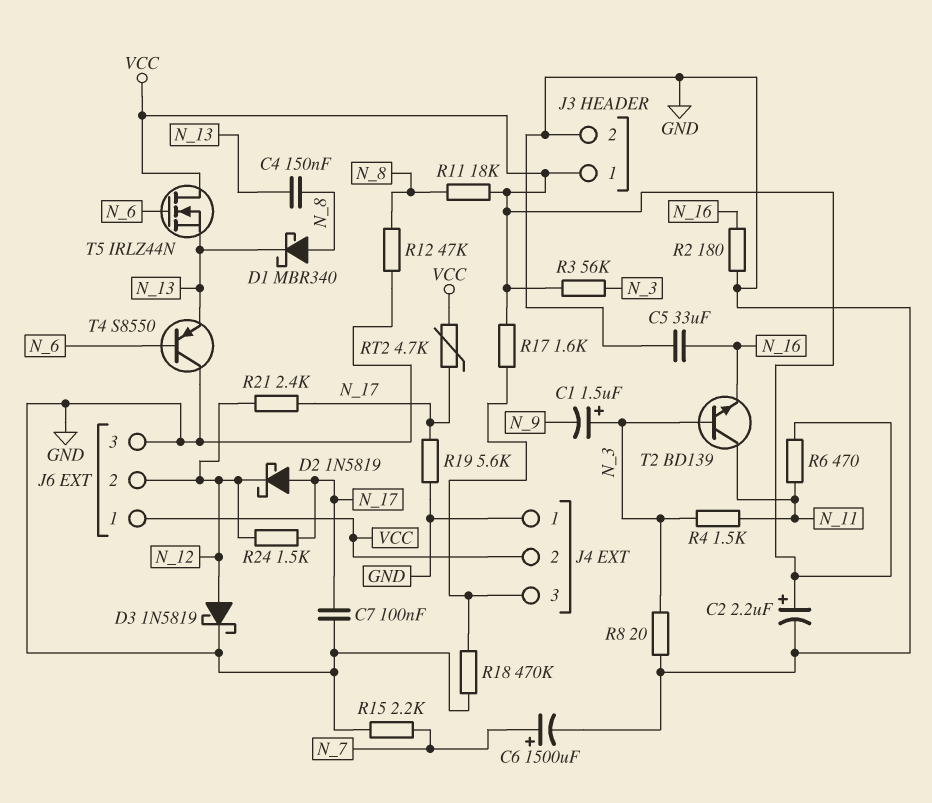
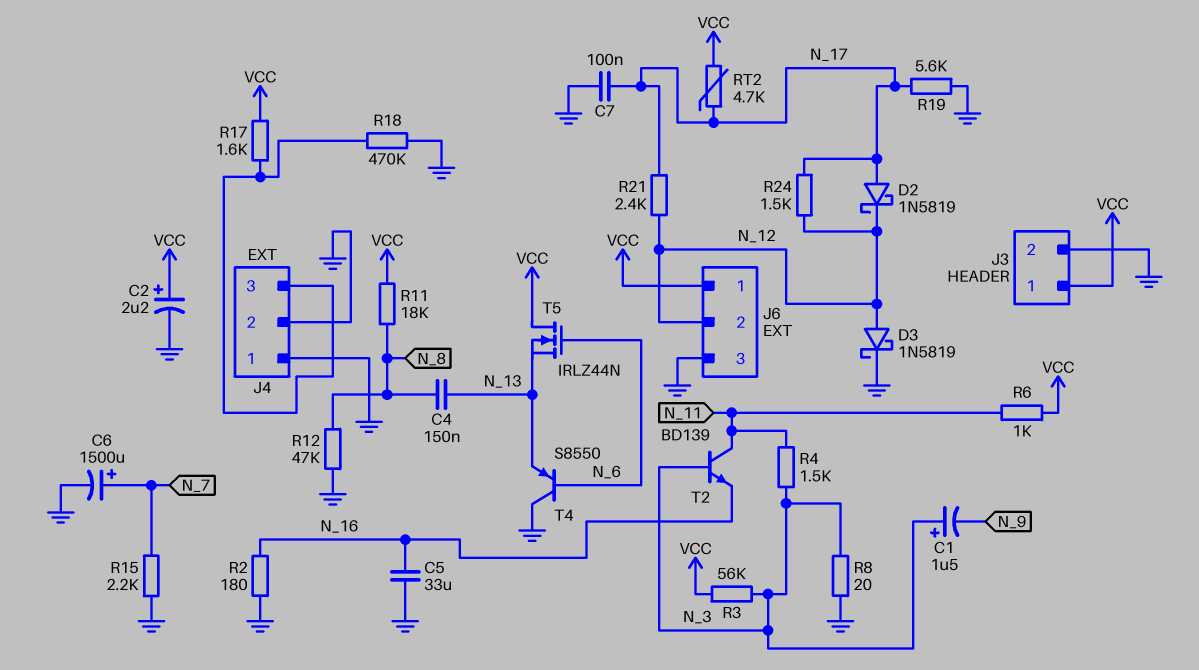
D1: schottky MBR340 (A N_8, K N_13) -> none
J4 pin 2: VCC -> GND
R6: 470 (N_11, VCC) -> 1k (N_11, VCC)

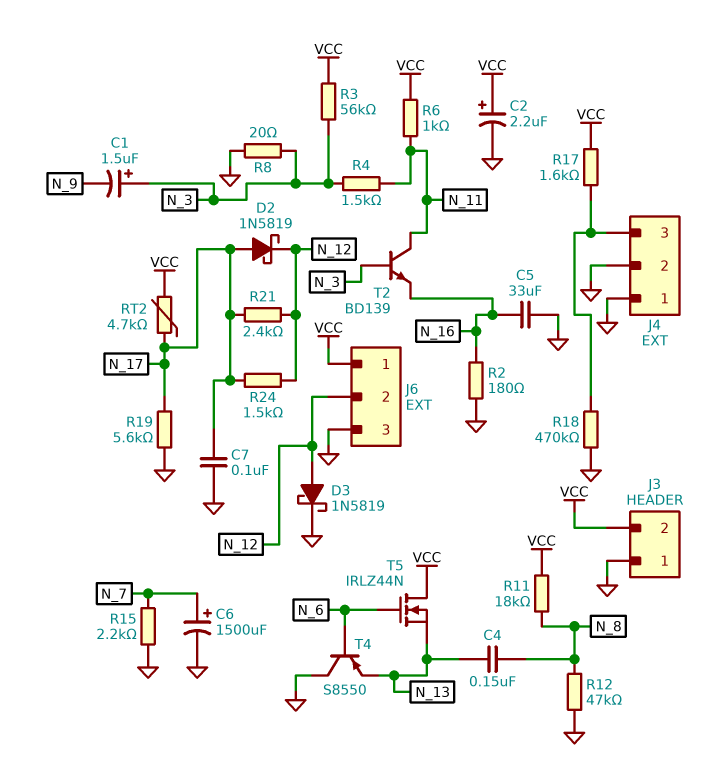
J3 pin 1: VCC -> GND
J3 pin 2: GND -> VCC

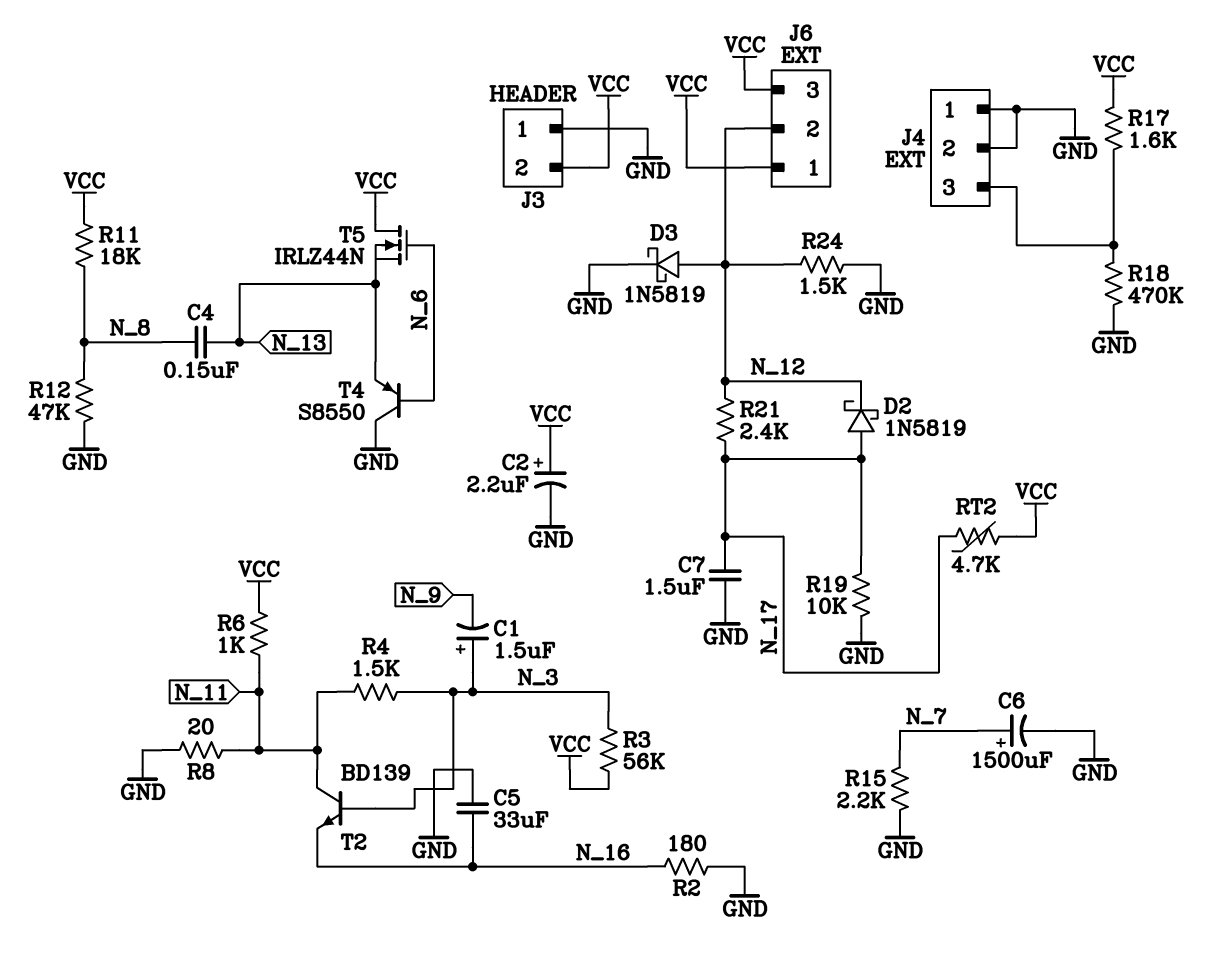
C7: 100nF (GND, N_17) -> 1.5uF (GND, N_17)
J6 pin 3: GND -> VCC
R8: 20 (GND, N_3) -> 20 (GND, N_11)
R19: 5.6k (GND, N_17) -> 10k (GND, N_17)
R24: 1.5k (N_12, N_17) -> 1.5k (GND, N_12)

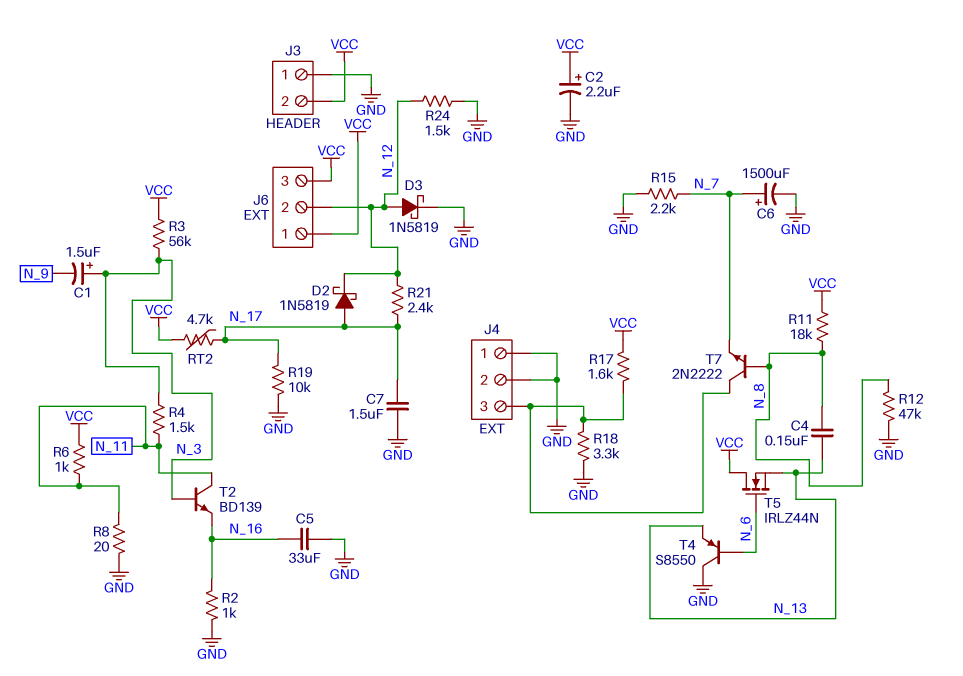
R2: 180 (GND, N_16) -> 1k (GND, N_16)
R18: 470k (GND, J4/3) -> 3.3k (GND, J4/3)
T7: none -> NPN 2N2222 (B N_8, C J4/3, E N_7)

